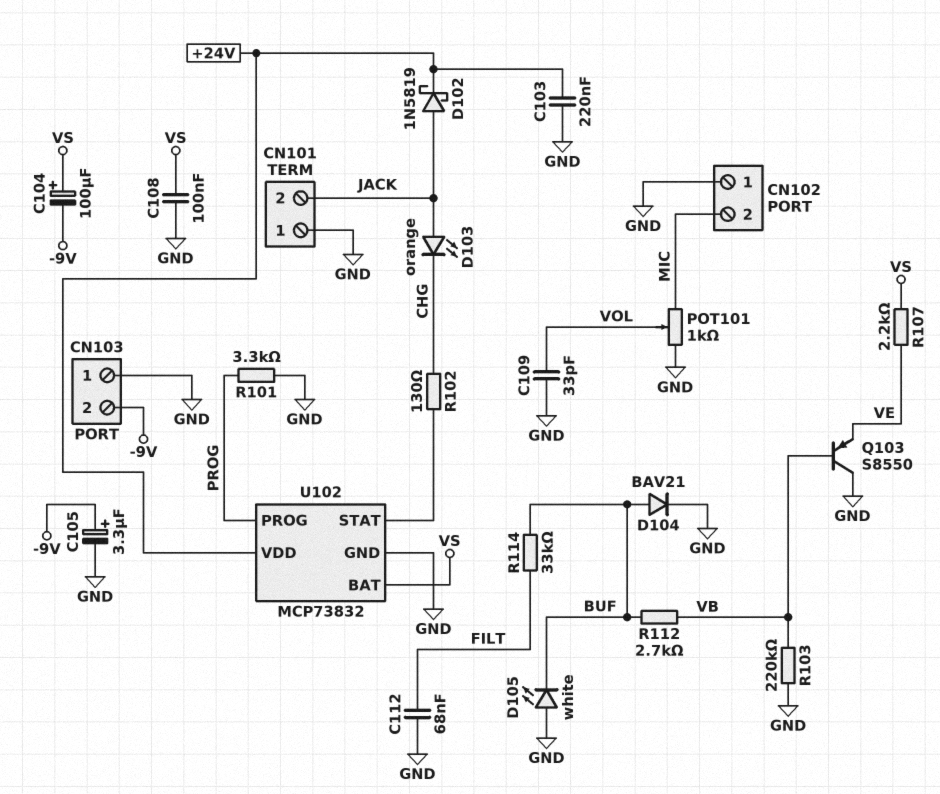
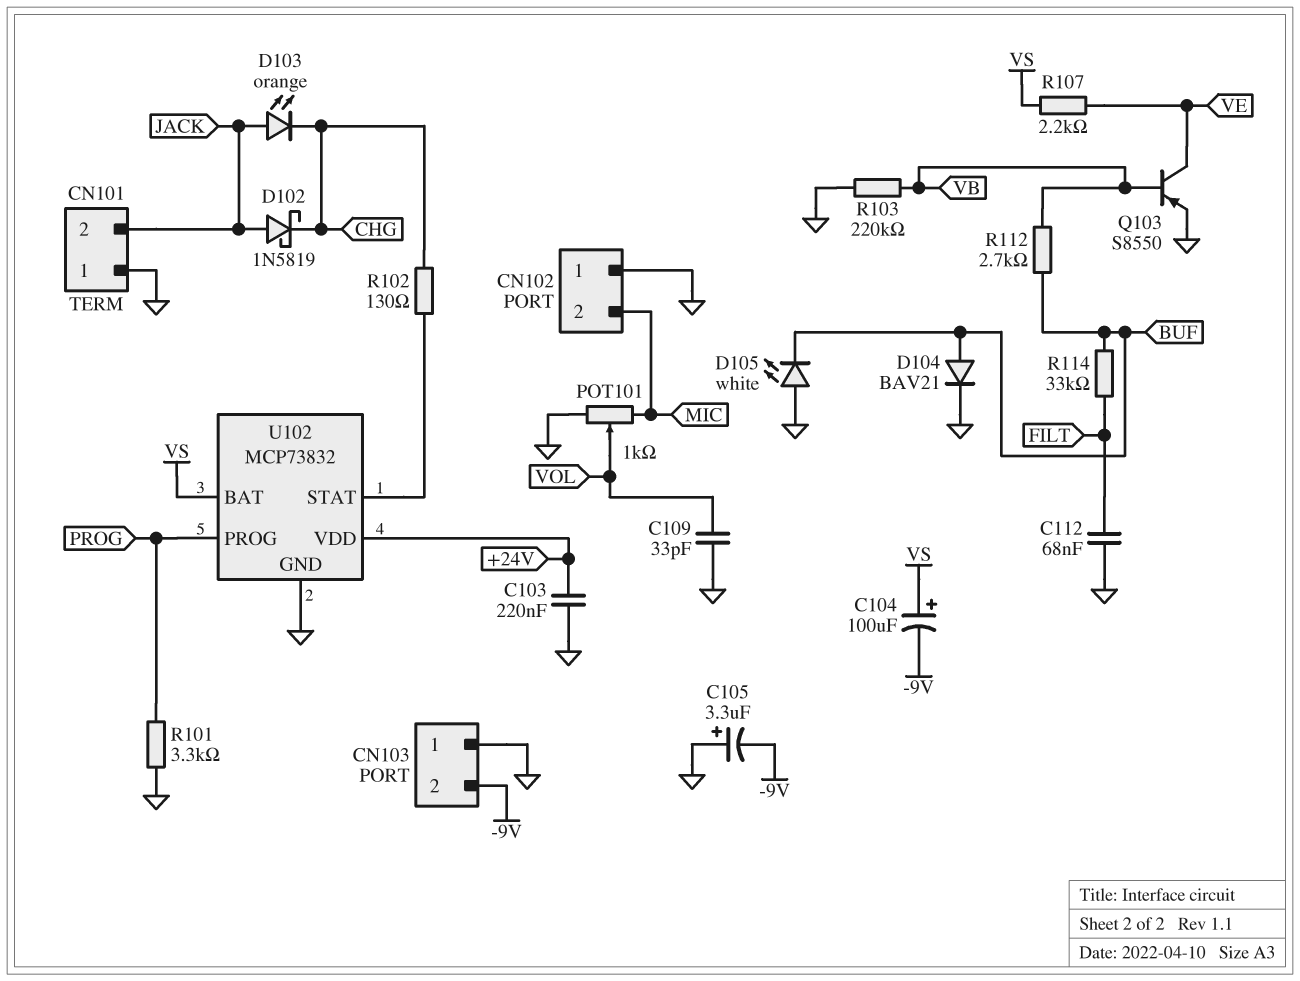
C105: 3.3uF (plus -9V, minus GND) -> 3.3uF (plus GND, minus -9V)
C108: 100nF (GND, VS) -> none
D102: schottky 1N5819 (A JACK, K +24V) -> schottky 1N5819 (A JACK, K CHG)
Q103: PNP S8550 (B VB, C GND, E VE) -> PNP S8550 (B VB, C VE, E GND)

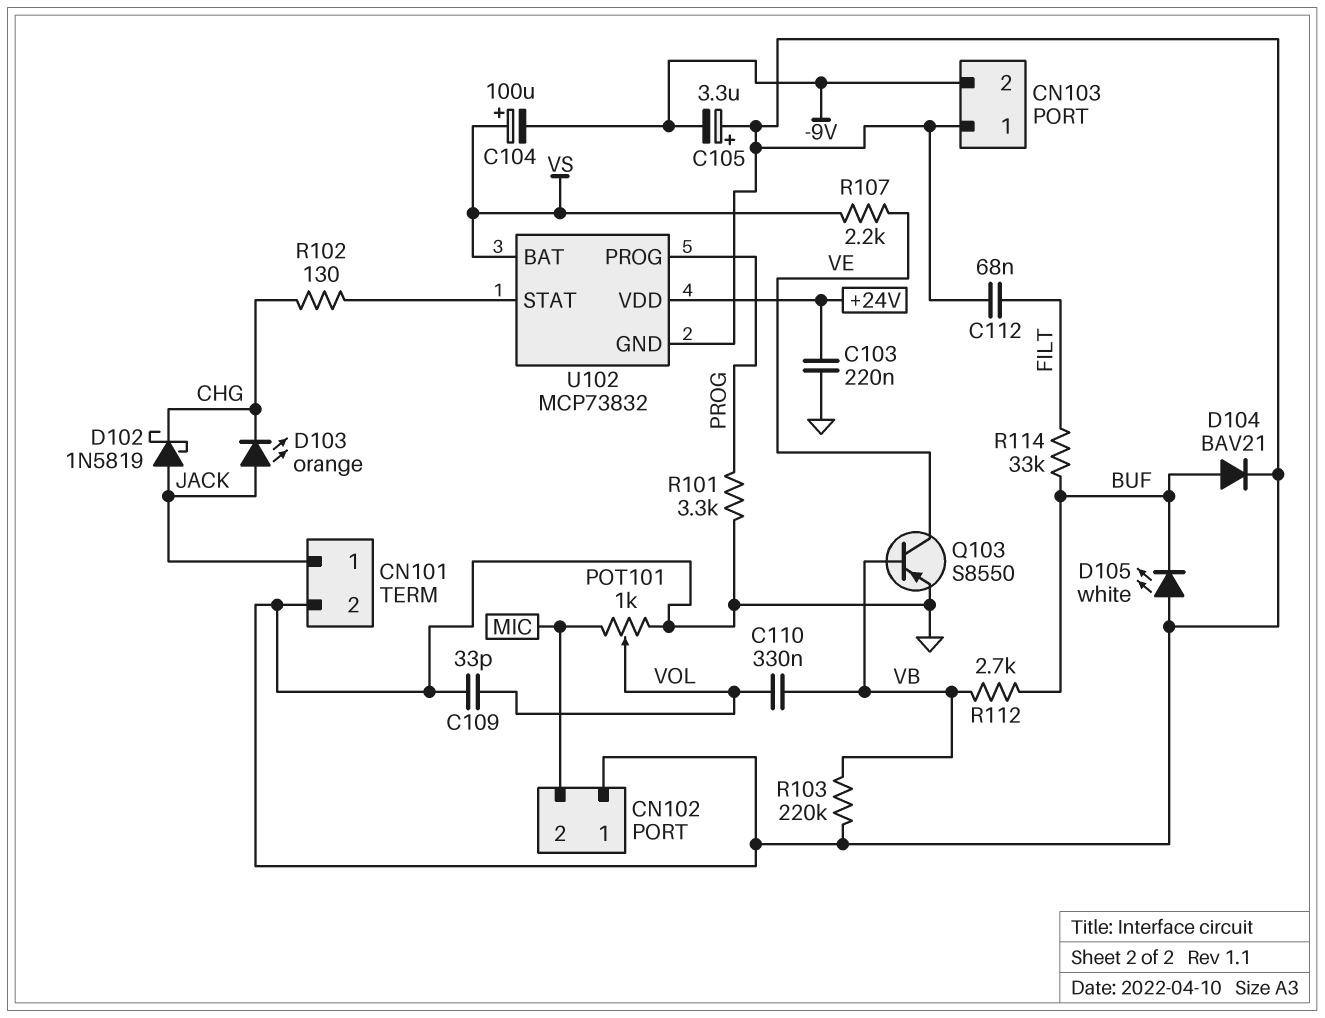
C110: none -> 330nF (VB, VOL)
CN101 pin 1: GND -> JACK
CN101 pin 2: JACK -> GND

